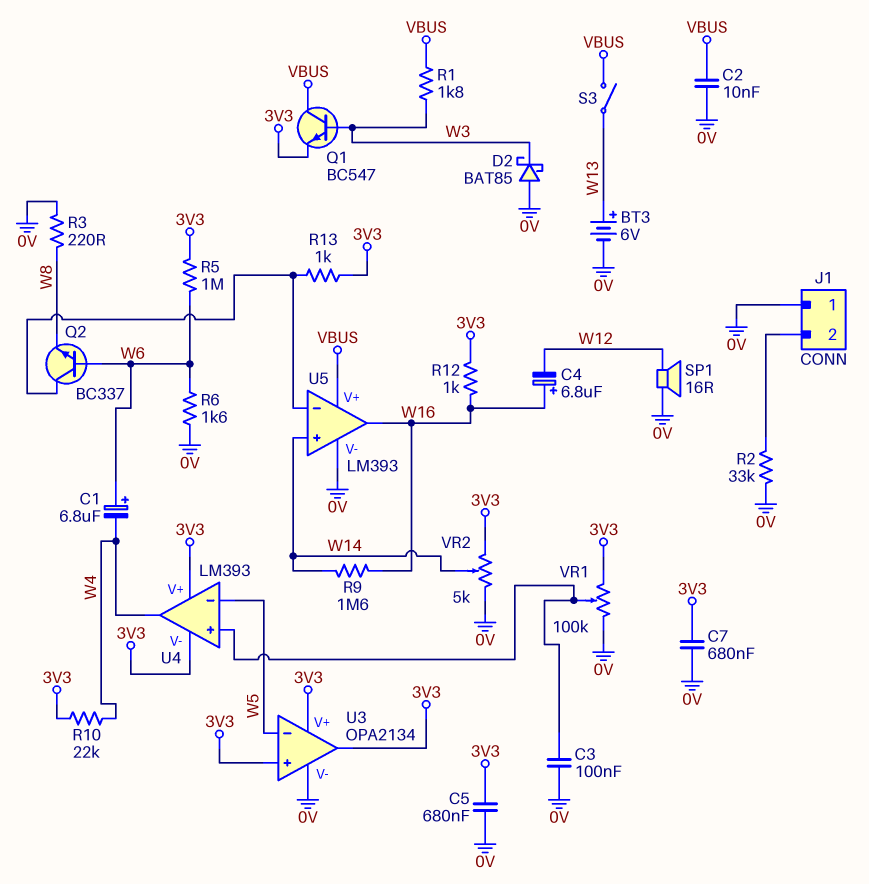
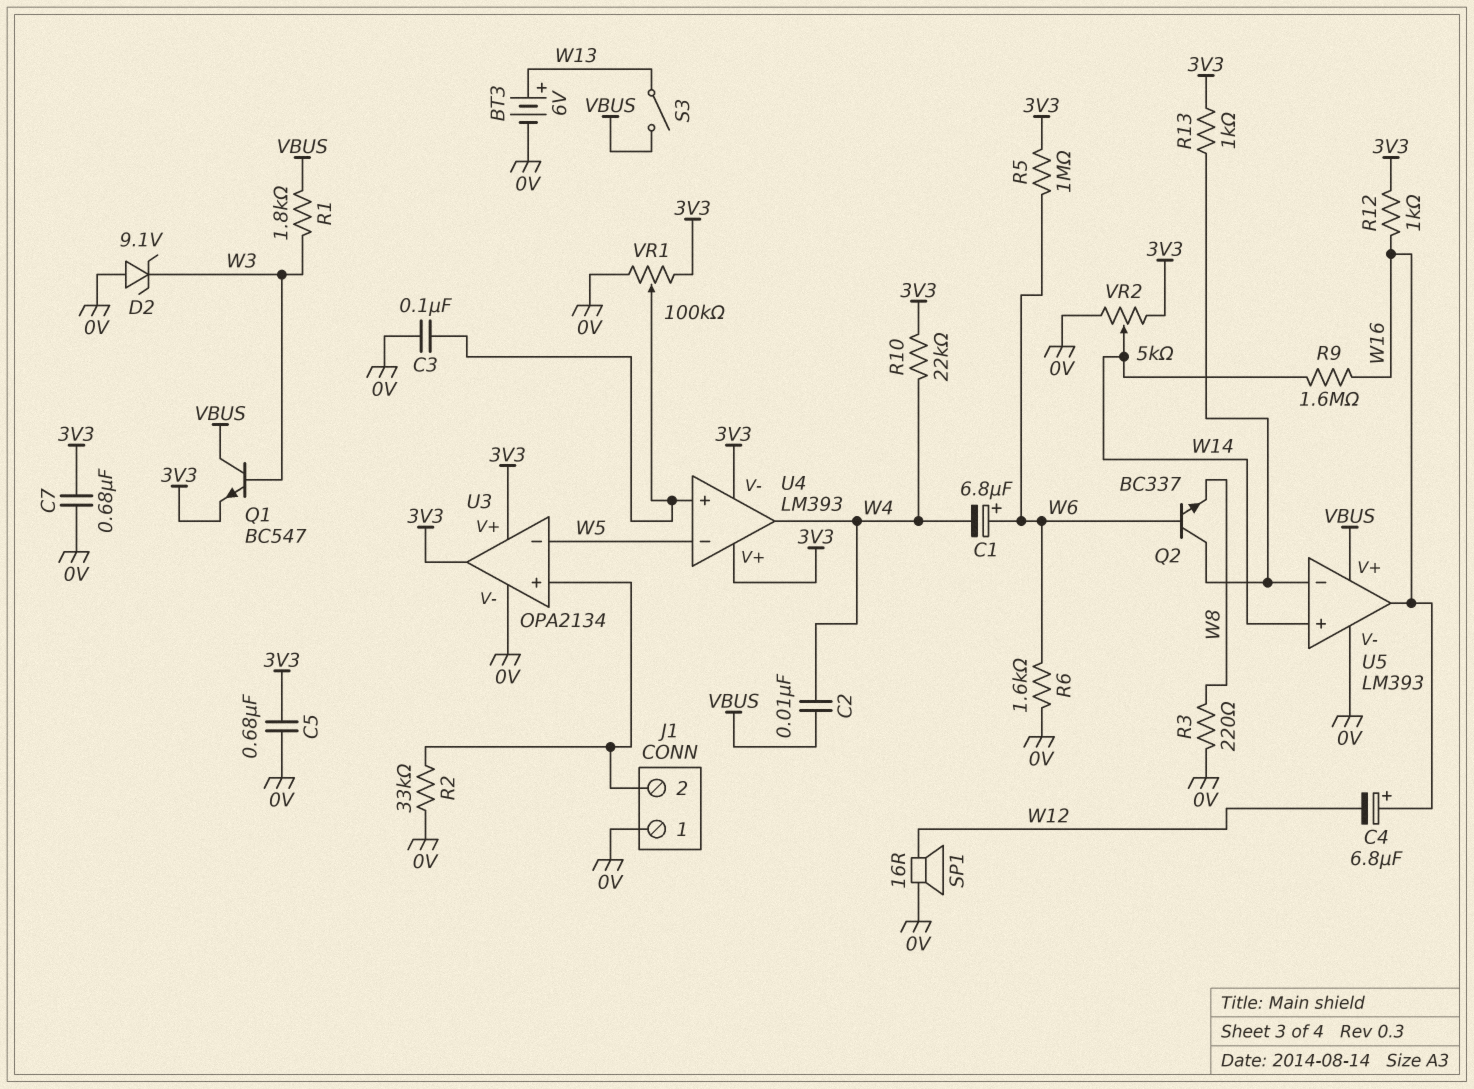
C2: 10nF (0V, VBUS) -> 10nF (VBUS, W4)
D2: schottky BAT85 (A 0V, K W3) -> zener 9.1V (A 0V, K W3)
U3 pin in+: 3V3 -> J1/2

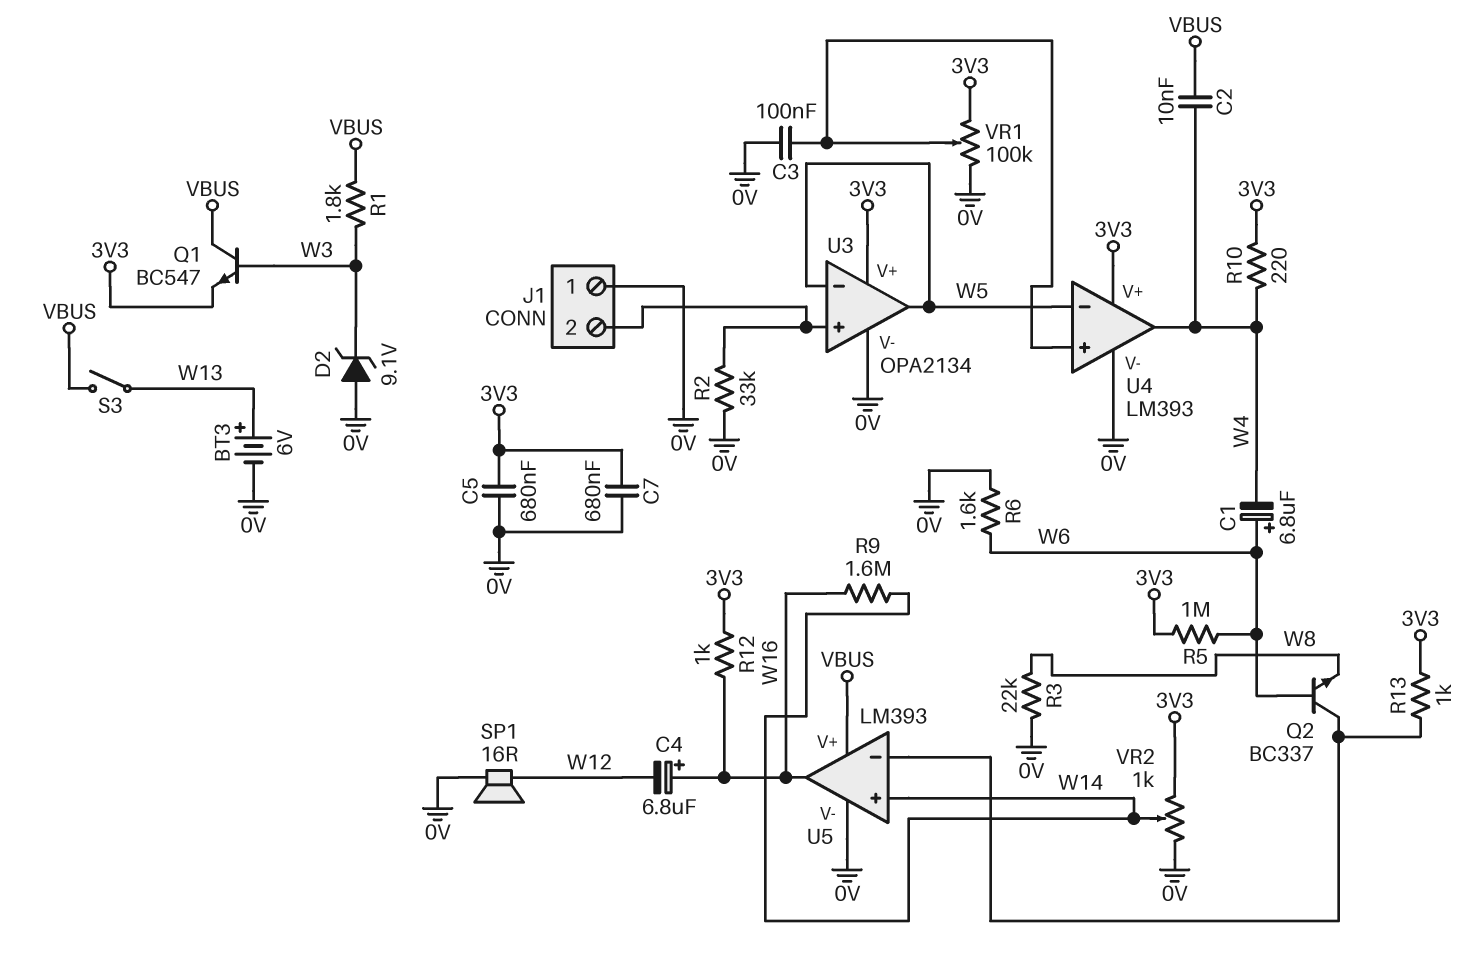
R3: 220 (0V, W8) -> 22k (0V, W8)
R10: 22k (3V3, W4) -> 220 (3V3, W4)
U3 pin out: 3V3 -> W5
U4 pin V-: 3V3 -> 0V
VR2: 5k (0V, 3V3, wiper W14) -> 1k (0V, 3V3, wiper W14)

